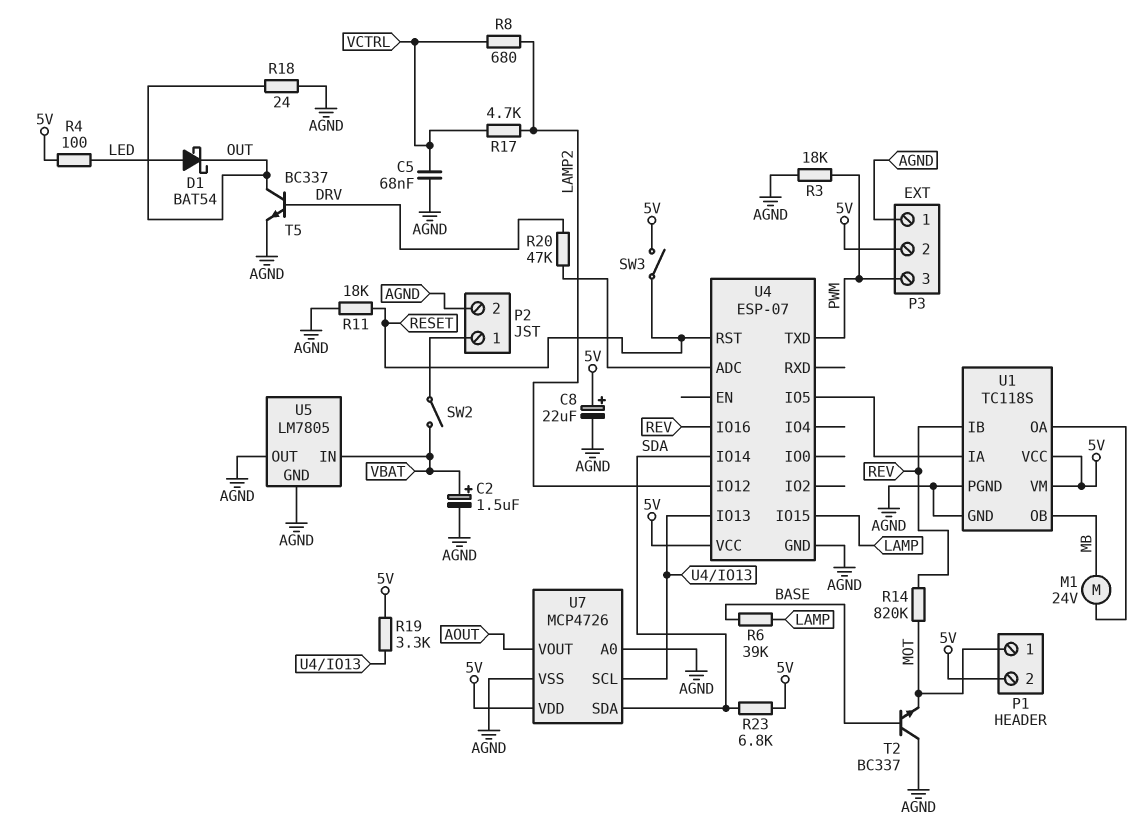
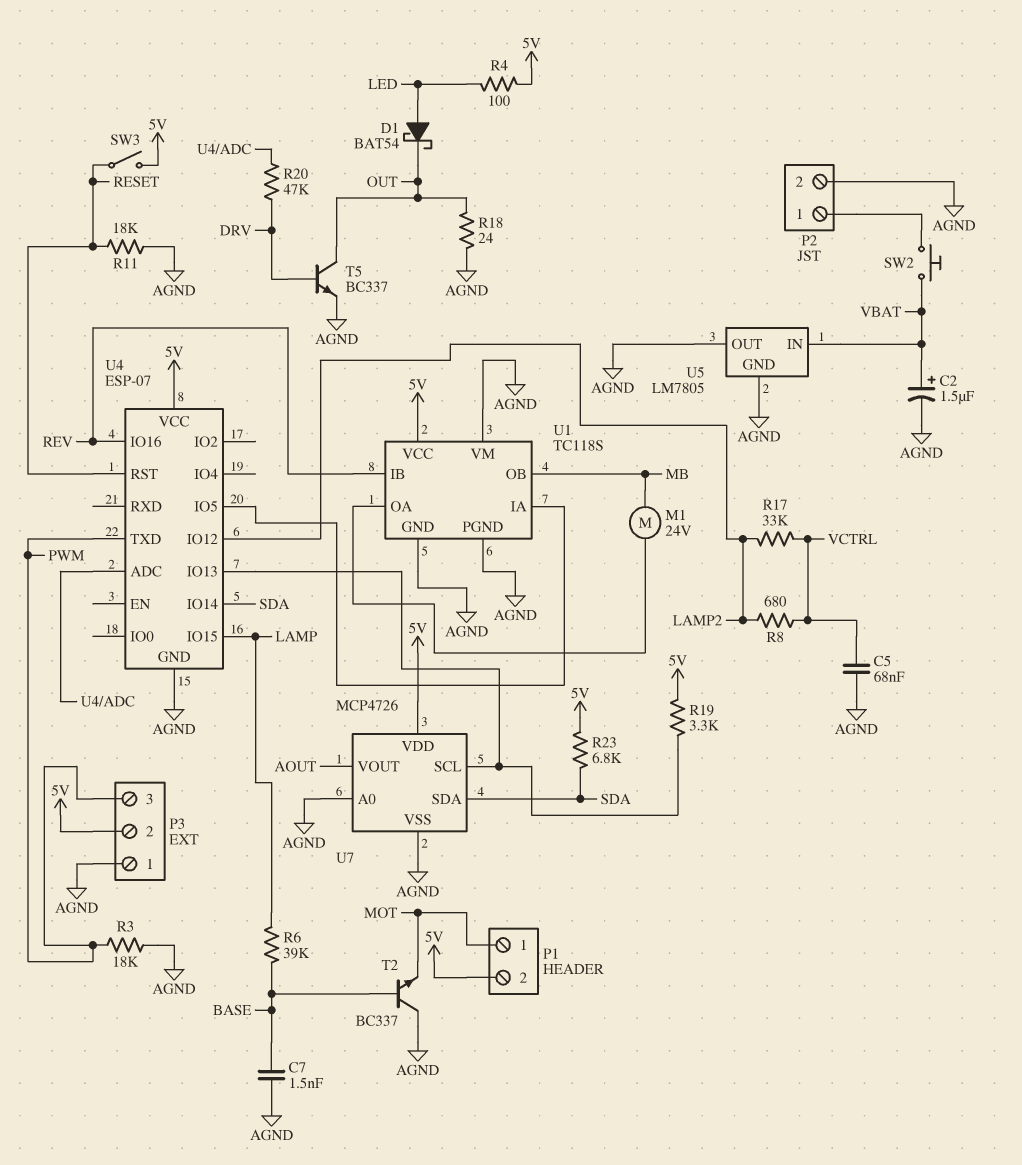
C7: none -> 1.5nF (AGND, BASE)
C8: 22uF (plus 5V, minus AGND) -> none
R14: 820k (MOT, REV) -> none
R17: 4.7k (LAMP2, VCTRL) -> 33k (LAMP2, VCTRL)
SW2: switch (P2/1, VBAT) -> button (P2/1, VBAT)
U1 pin VM: 5V -> AGND

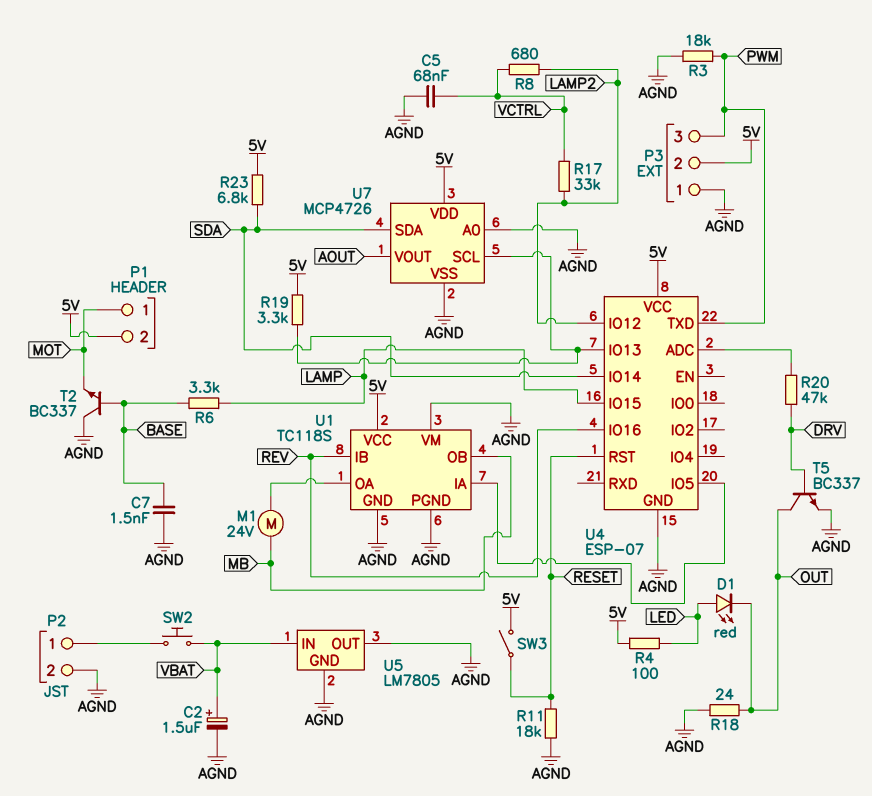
D1: schottky BAT54 (A LED, K OUT) -> LED red (A LED, K OUT)
R6: 39k (BASE, LAMP) -> 3.3k (BASE, LAMP)

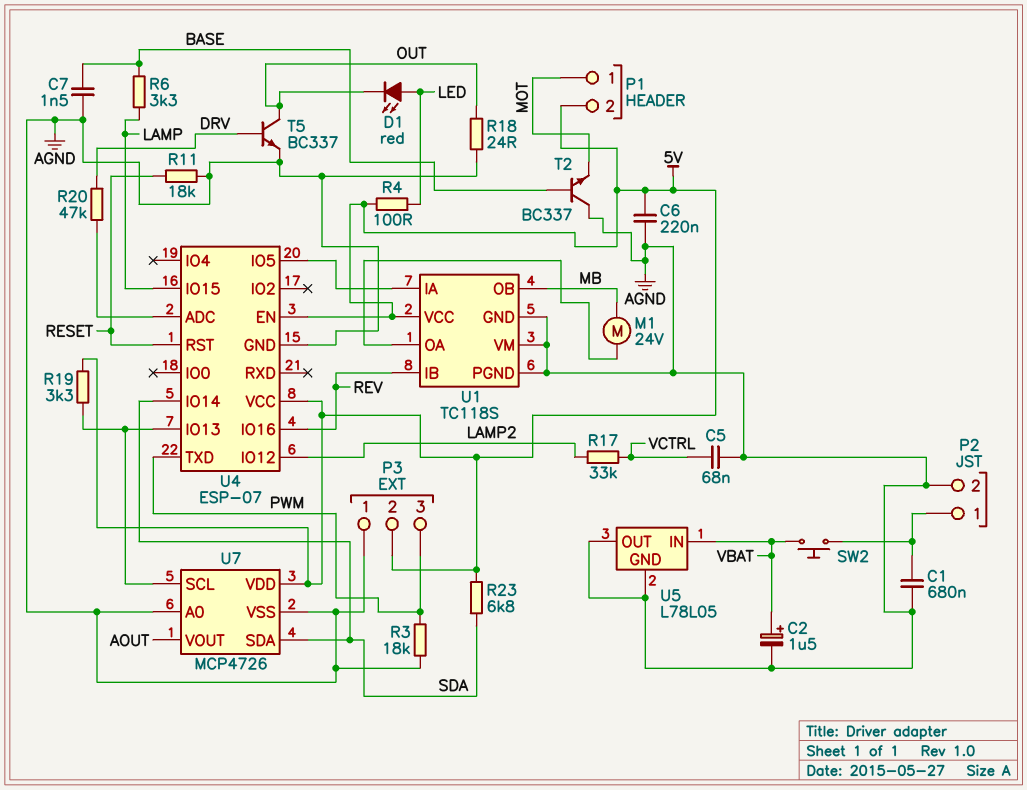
C1: none -> 680nF (AGND, P2/1)
C6: none -> 220nF (5V, AGND)
R8: 680 (LAMP2, VCTRL) -> none
SW3: switch (5V, RESET) -> none
U4 pin EN: none -> 5V
U5: LM7805 -> L78L05

